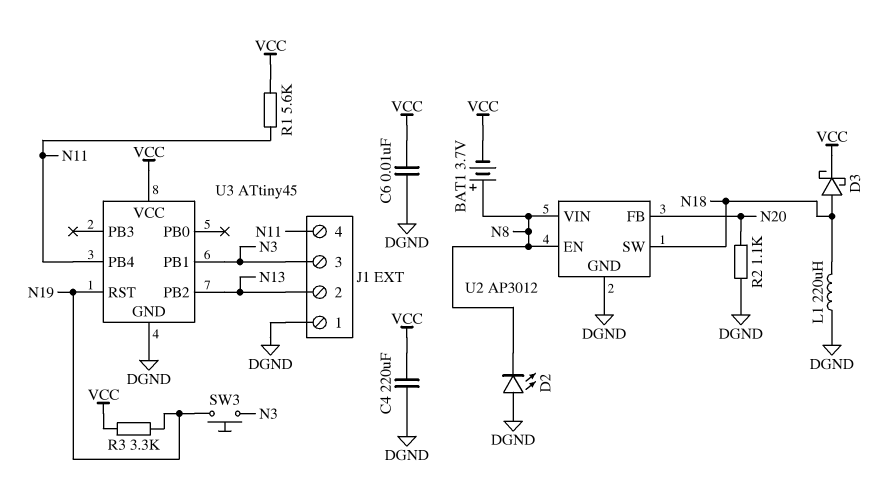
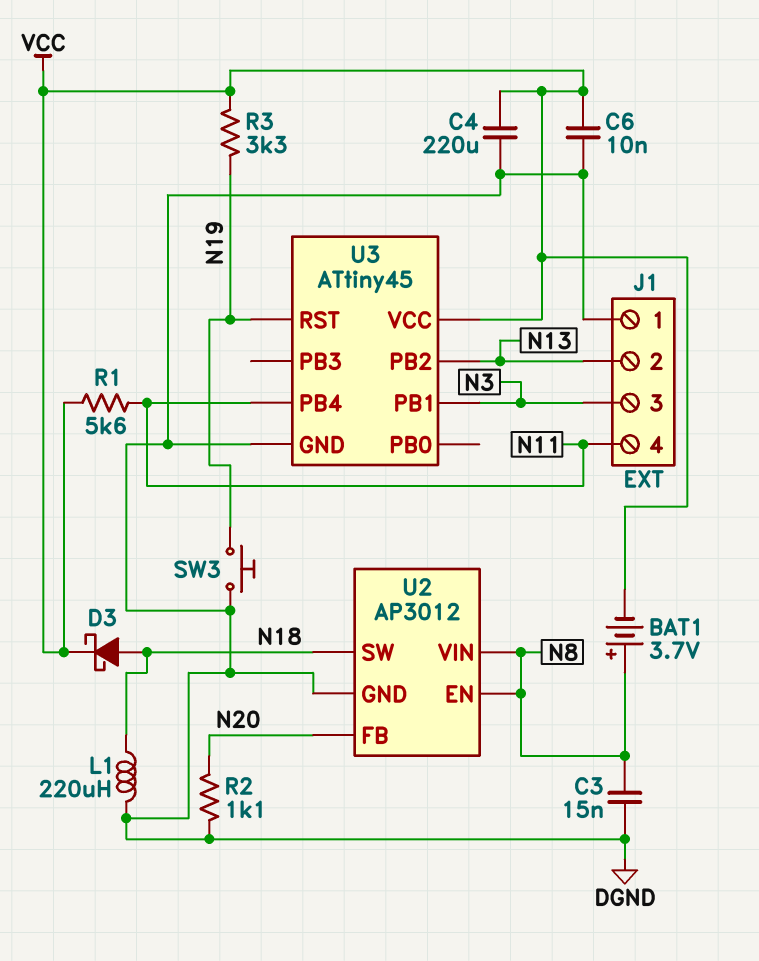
C3: none -> 15nF (DGND, N8)
D2: LED (A DGND, K N8) -> none
SW3: button (N3, N19) -> button (DGND, N19)

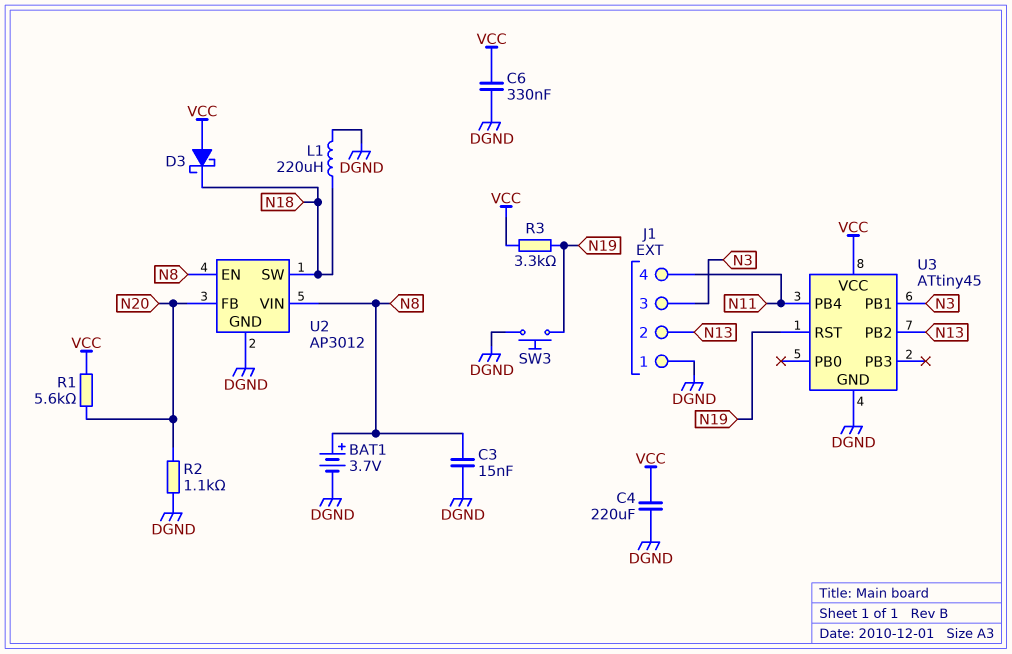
BAT1: 3.7V (plus N8, minus VCC) -> 3.7V (plus N8, minus DGND)
C6: 10nF (DGND, VCC) -> 330nF (DGND, VCC)
D3: schottky (A N18, K VCC) -> schottky (A VCC, K N18)
R1: 5.6k (N11, VCC) -> 5.6k (N20, VCC)

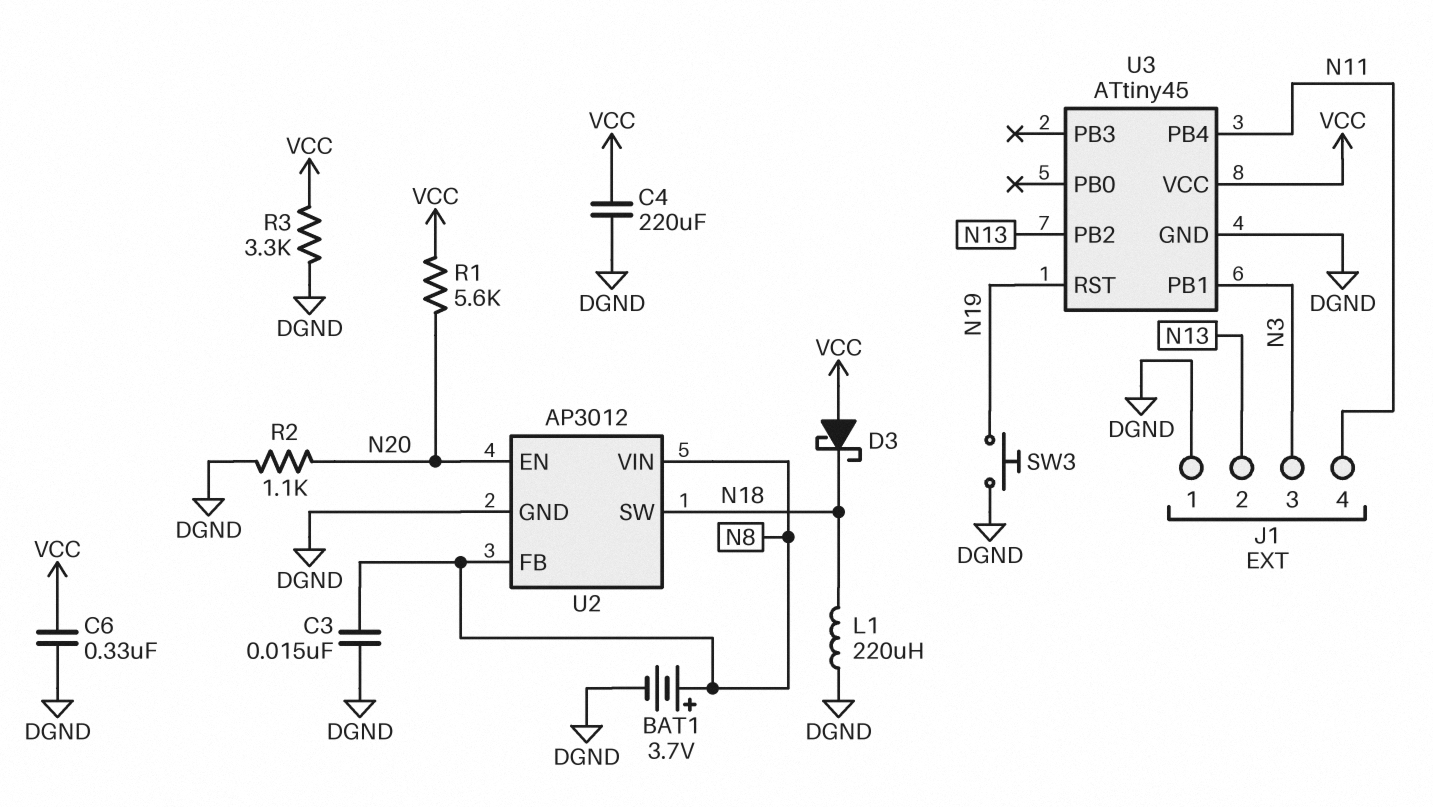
R3: 3.3k (N19, VCC) -> 3.3k (DGND, VCC)
U2 pin EN: N8 -> N20
U2 pin FB: N20 -> N8

